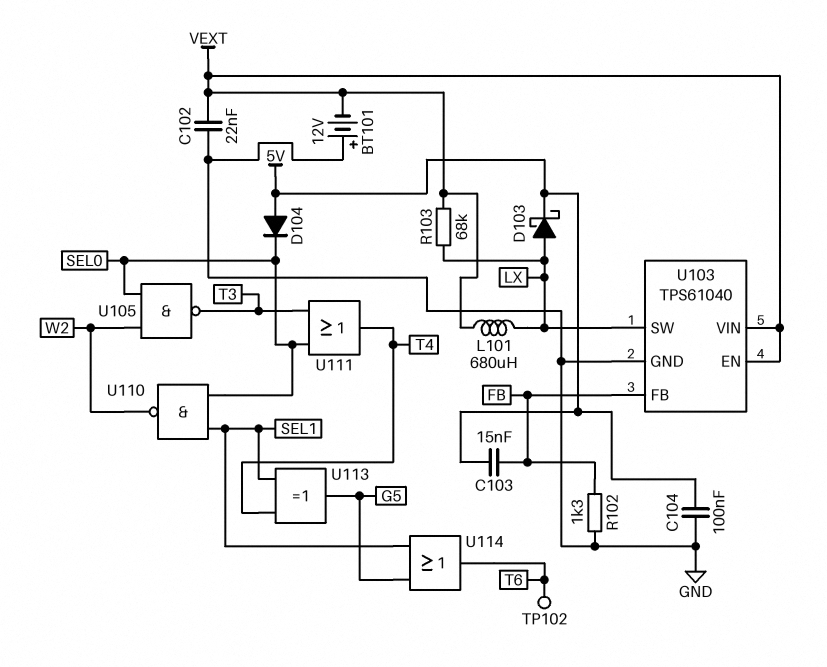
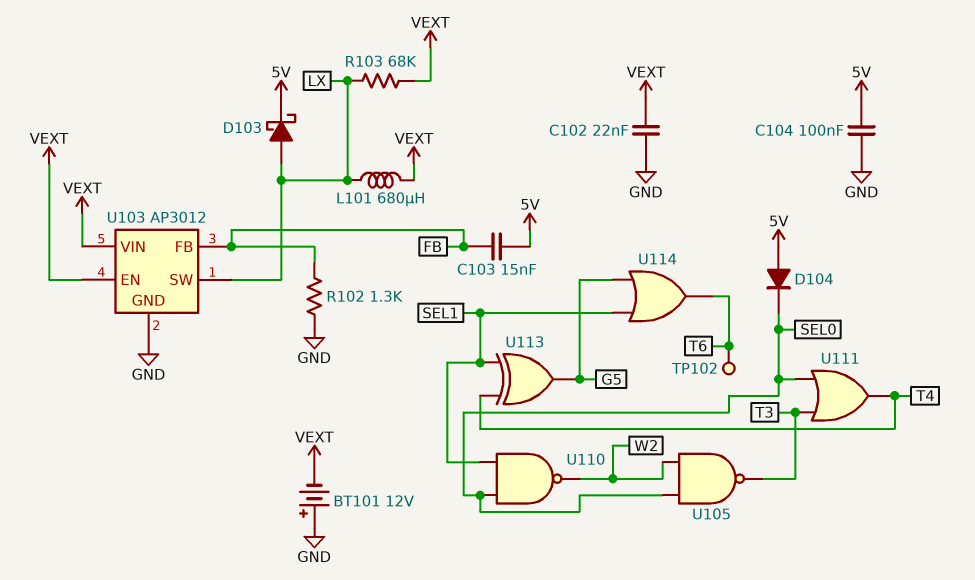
U103: TPS61040 -> AP3012

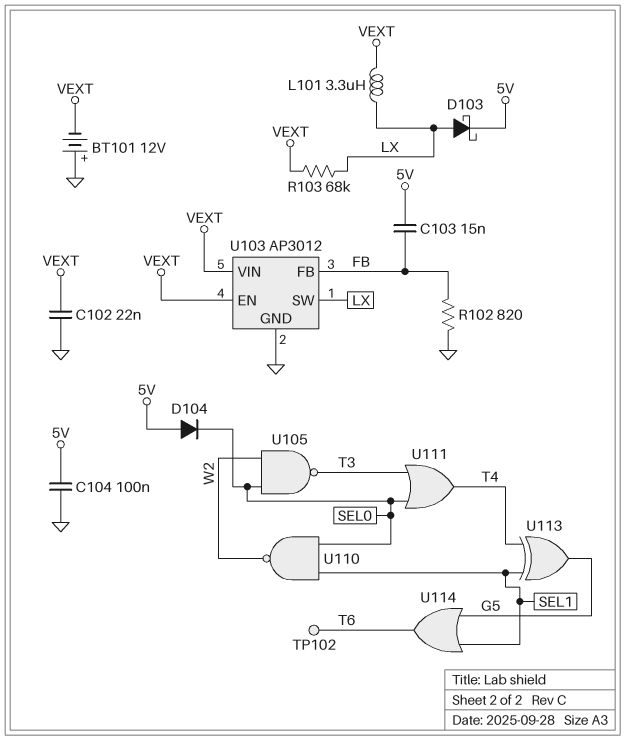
L101: 680uH (LX, VEXT) -> 3.3uH (LX, VEXT)
R102: 1.3k (FB, GND) -> 820 (FB, GND)

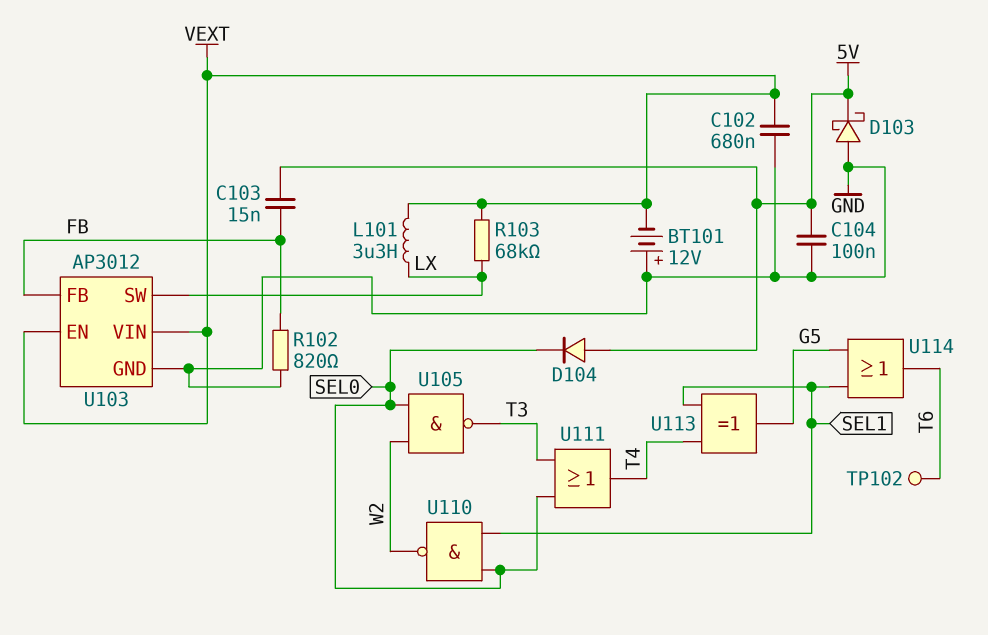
C102: 22nF (GND, VEXT) -> 680nF (GND, VEXT)
D103: schottky (A LX, K 5V) -> schottky (A GND, K 5V)

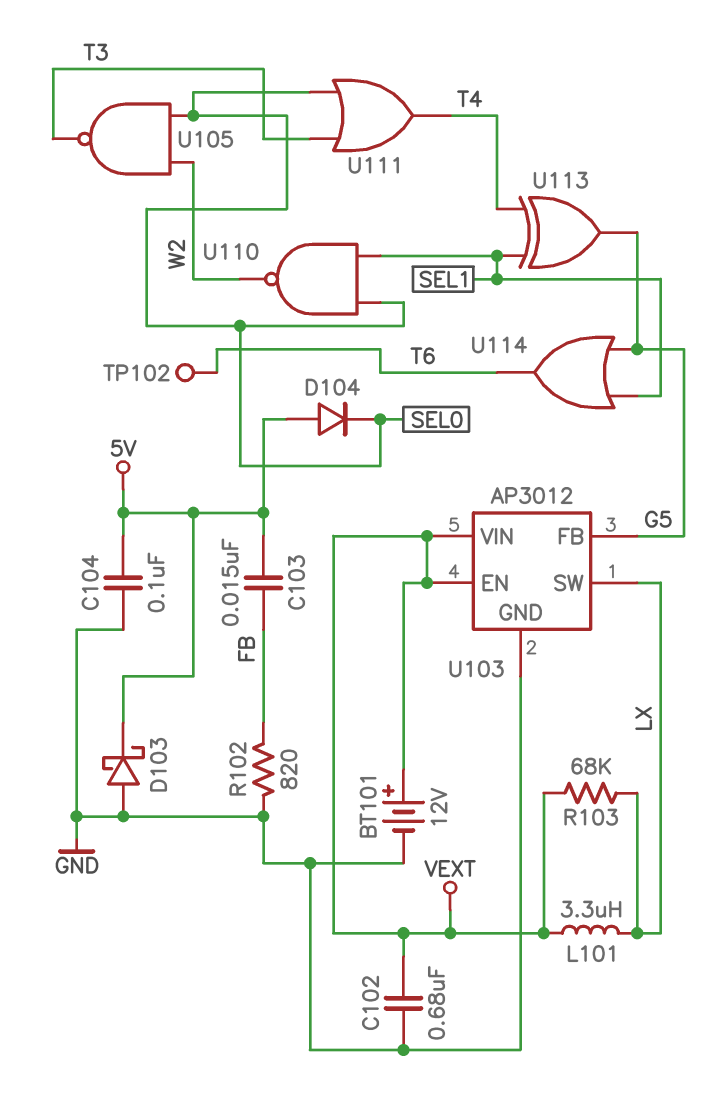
BT101: 12V (plus GND, minus VEXT) -> 12V (plus VEXT, minus GND)
U103 pin FB: FB -> G5

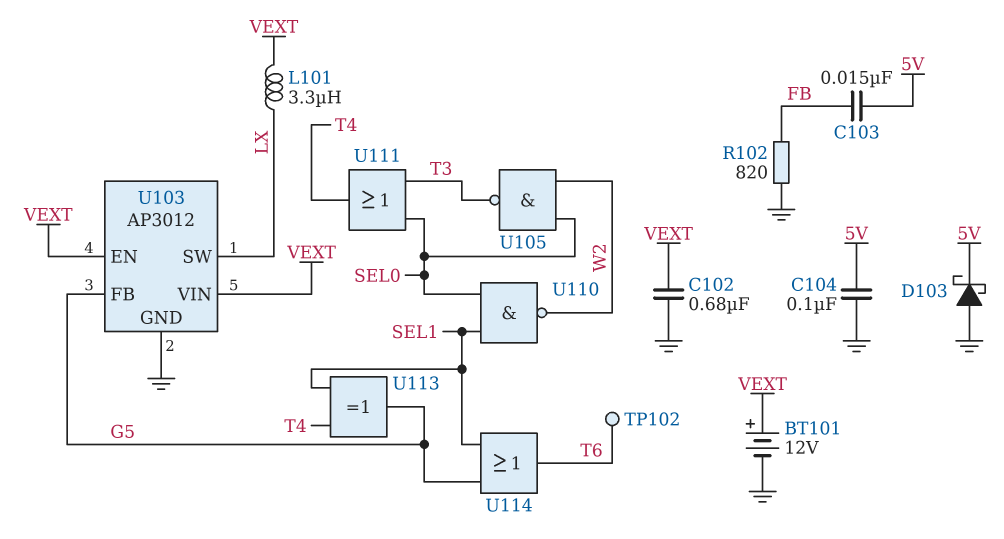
D104: diode (A 5V, K SEL0) -> none
R103: 68k (LX, VEXT) -> none

